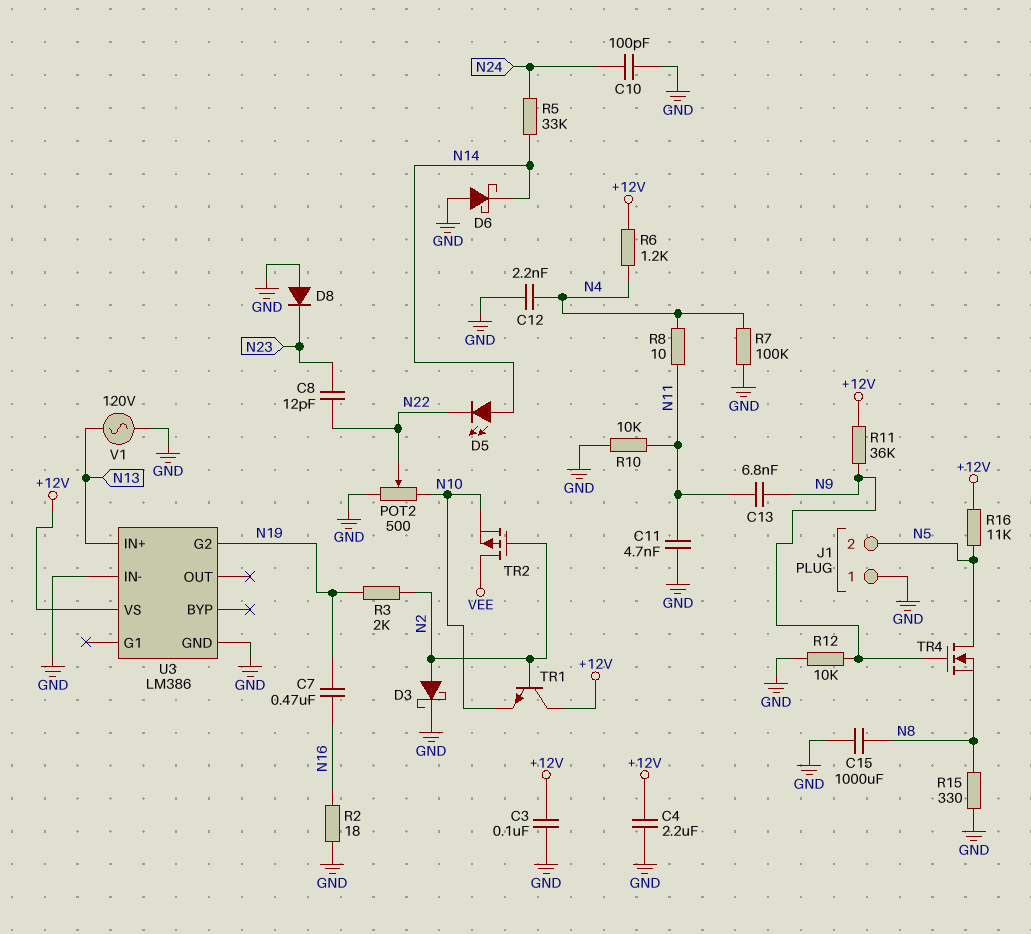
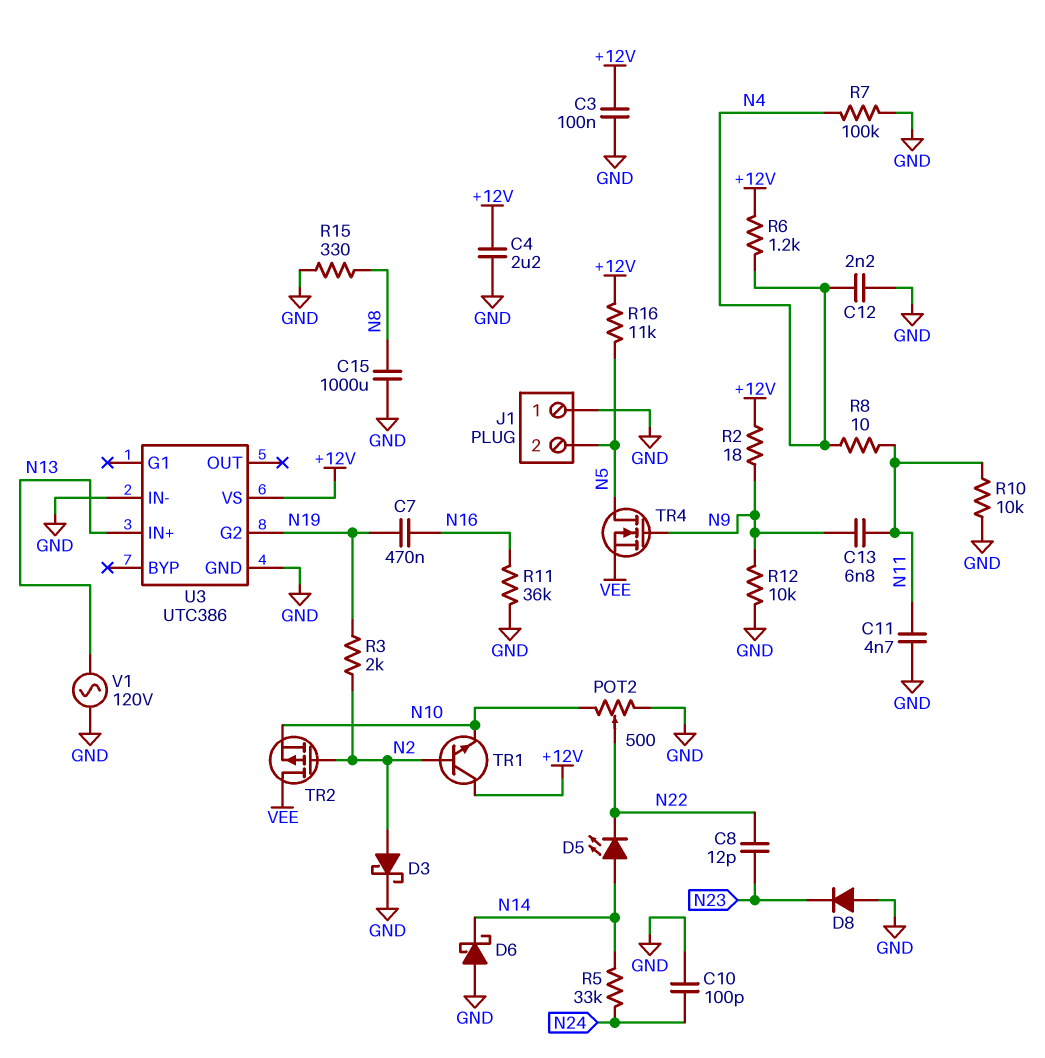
R2: 18 (GND, N16) -> 18 (+12V, N9)
R11: 36k (+12V, N9) -> 36k (GND, N16)
TR4: NMOS (G N9, D N5, S N8) -> NMOS (G N9, D N5, S VEE)
U3: LM386 -> UTC386

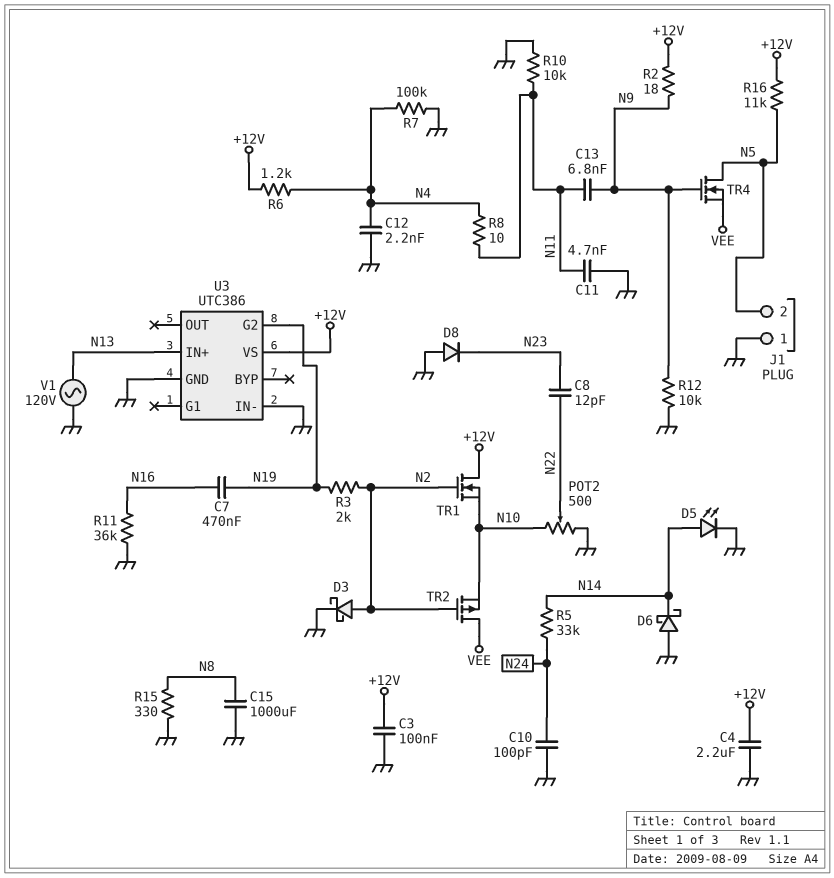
D5: LED (A N14, K N22) -> LED (A N14, K GND)
TR1: NPN (B N2, C +12V, E N10) -> NMOS (G N2, D +12V, S N10)

